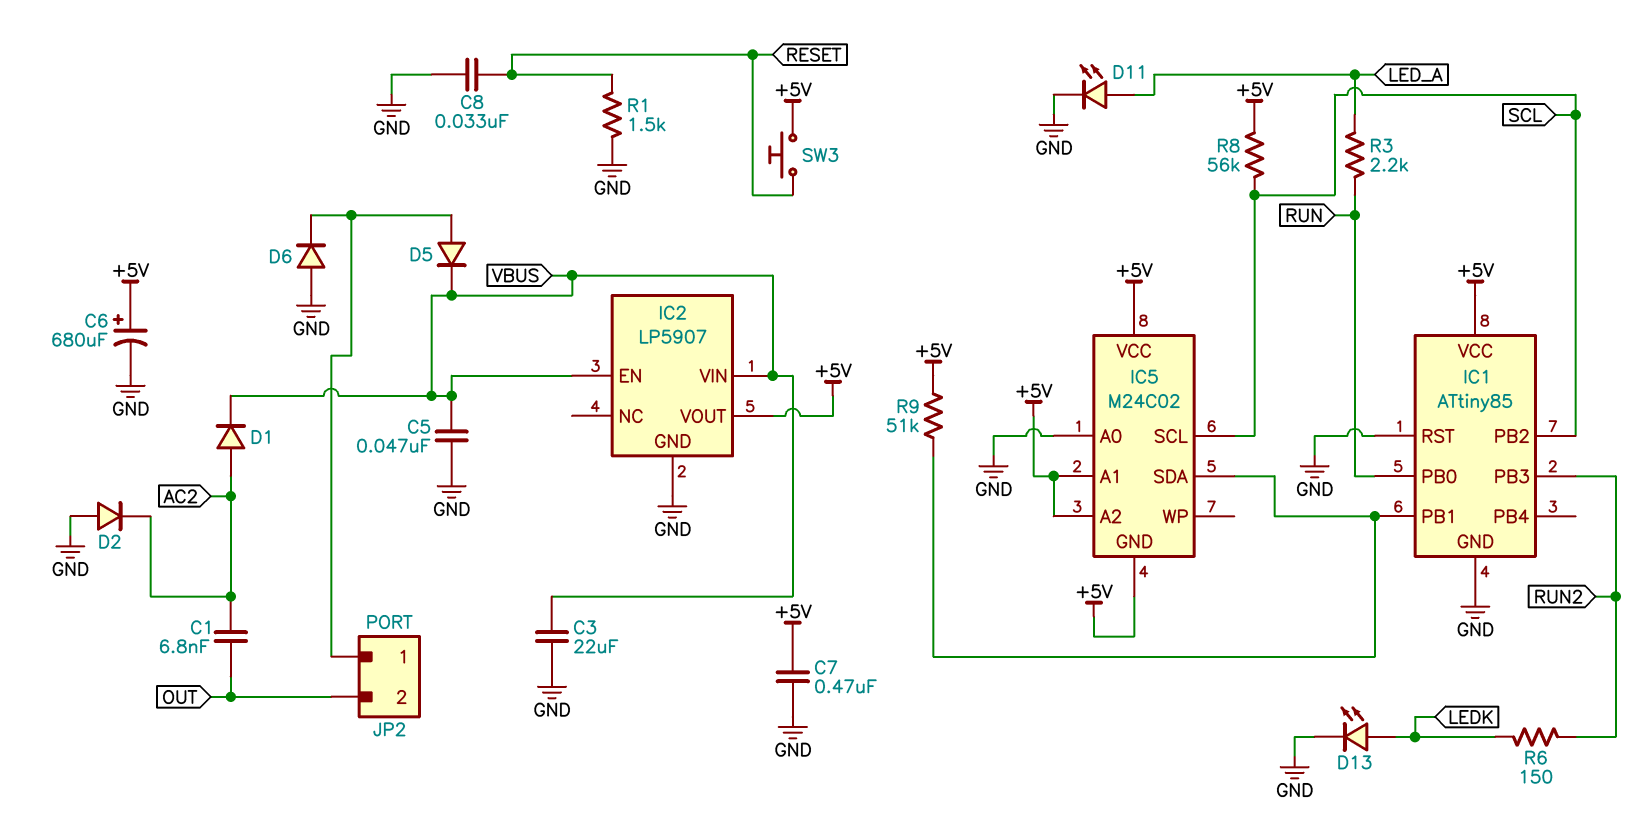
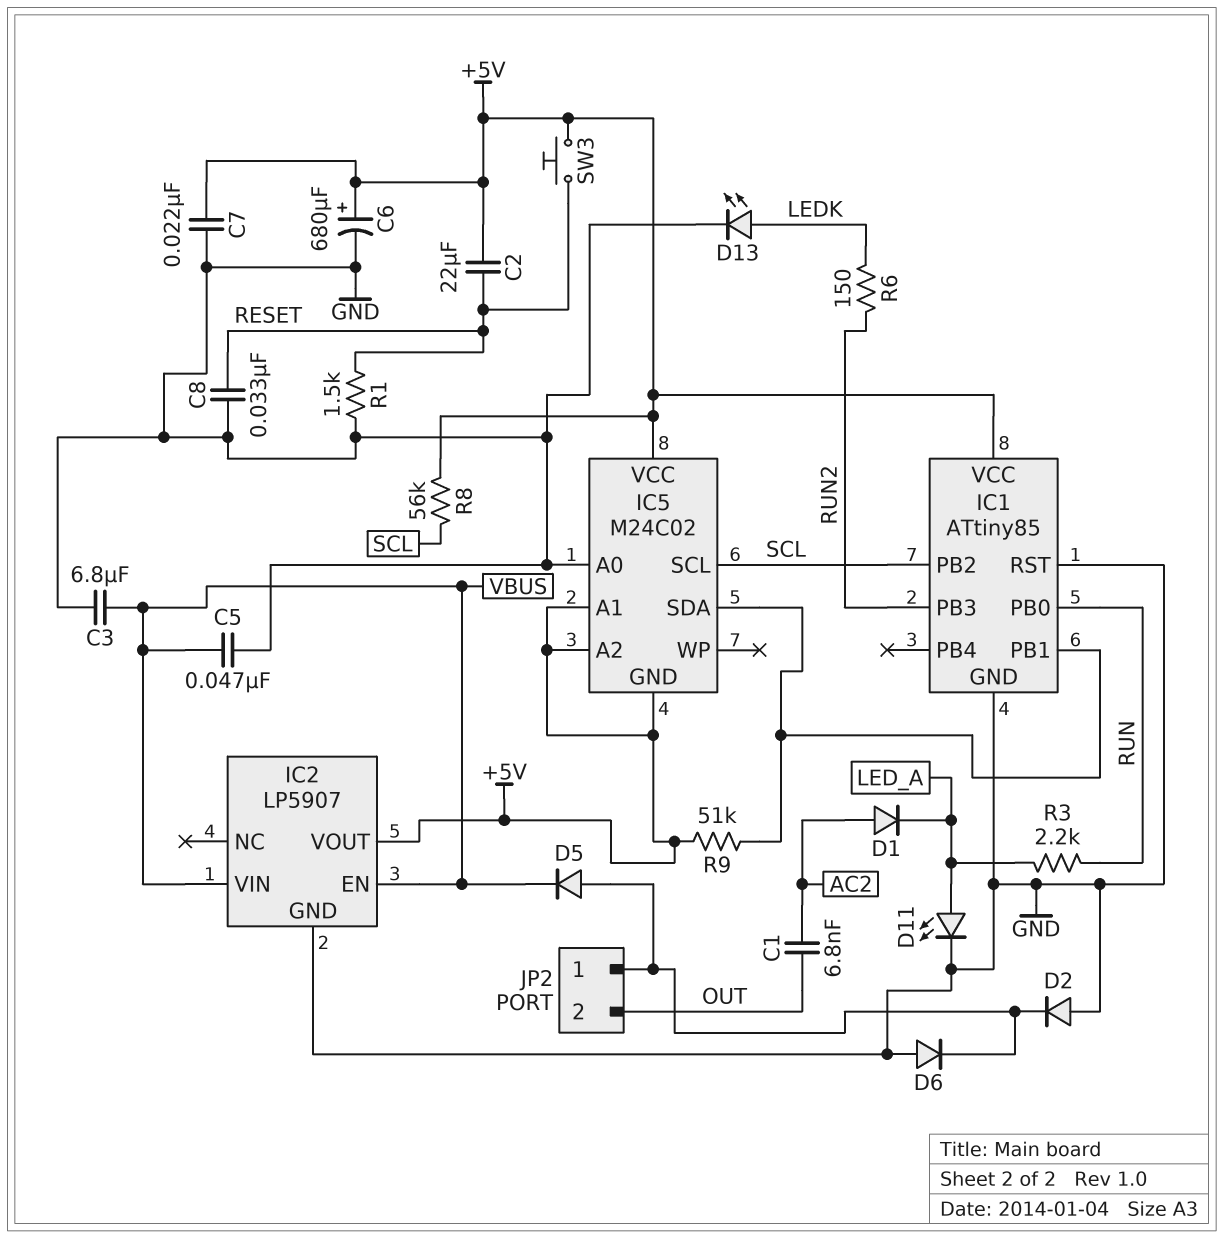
C2: none -> 22uF (+5V, RESET)
C3: 22uF (GND, VBUS) -> 6.8uF (GND, VBUS)
C7: 470nF (+5V, GND) -> 22nF (+5V, GND)
D1: diode (A AC2, K VBUS) -> diode (A AC2, K LED_A)
D2: diode (A GND, K AC2) -> diode (A GND, K JP2/1)

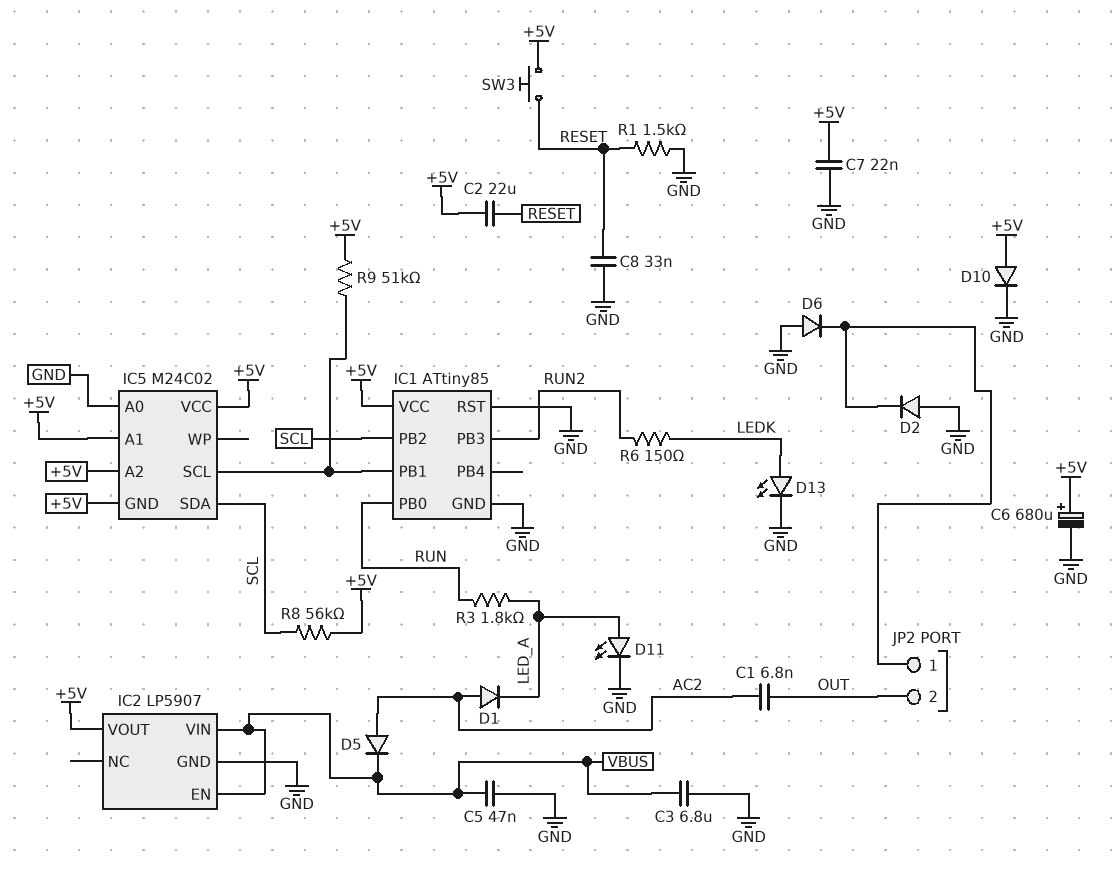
D5: diode (A JP2/1, K VBUS) -> diode (A AC2, K VBUS)
D10: none -> diode (A +5V, K GND)
IC5 pin SCL: SCL -> IC1/PB1
IC5 pin SDA: IC1/PB1 -> SCL
R3: 2.2k (LED_A, RUN) -> 1.8k (LED_A, RUN)

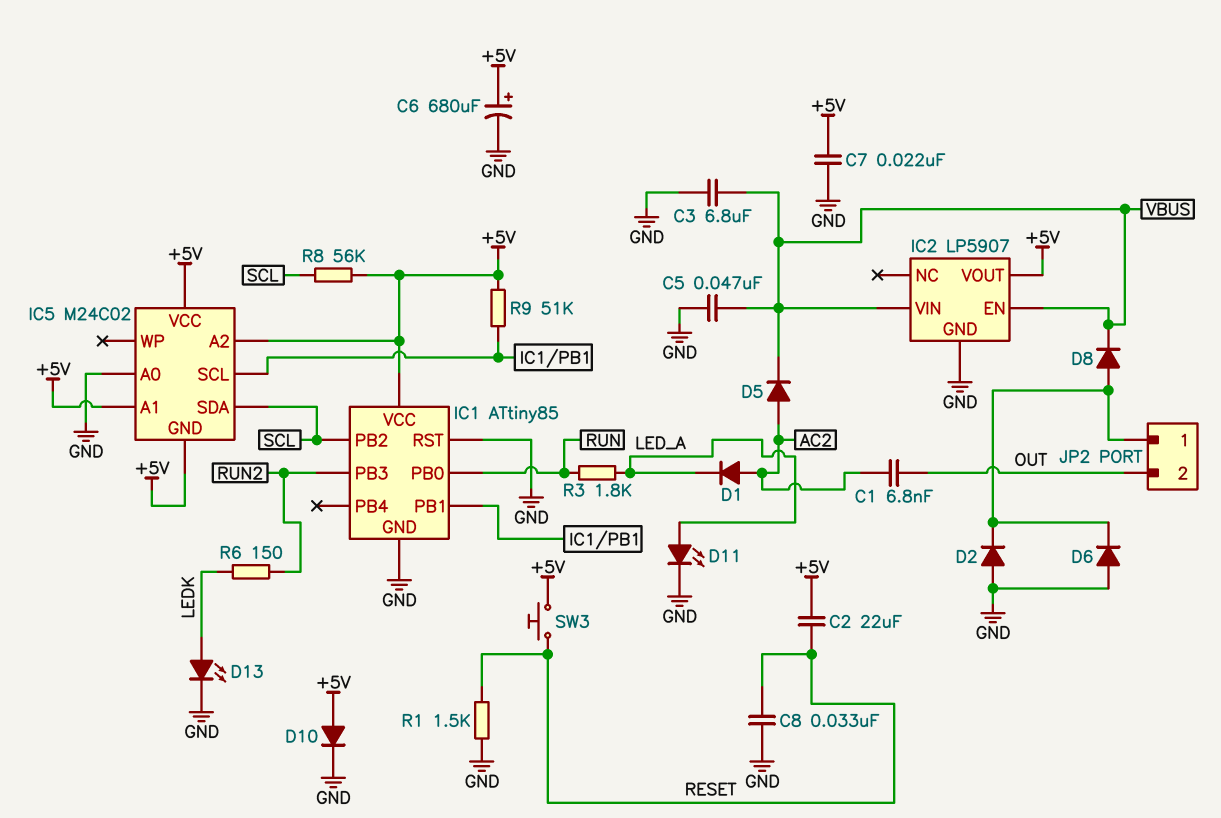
D8: none -> diode (A JP2/1, K VBUS)

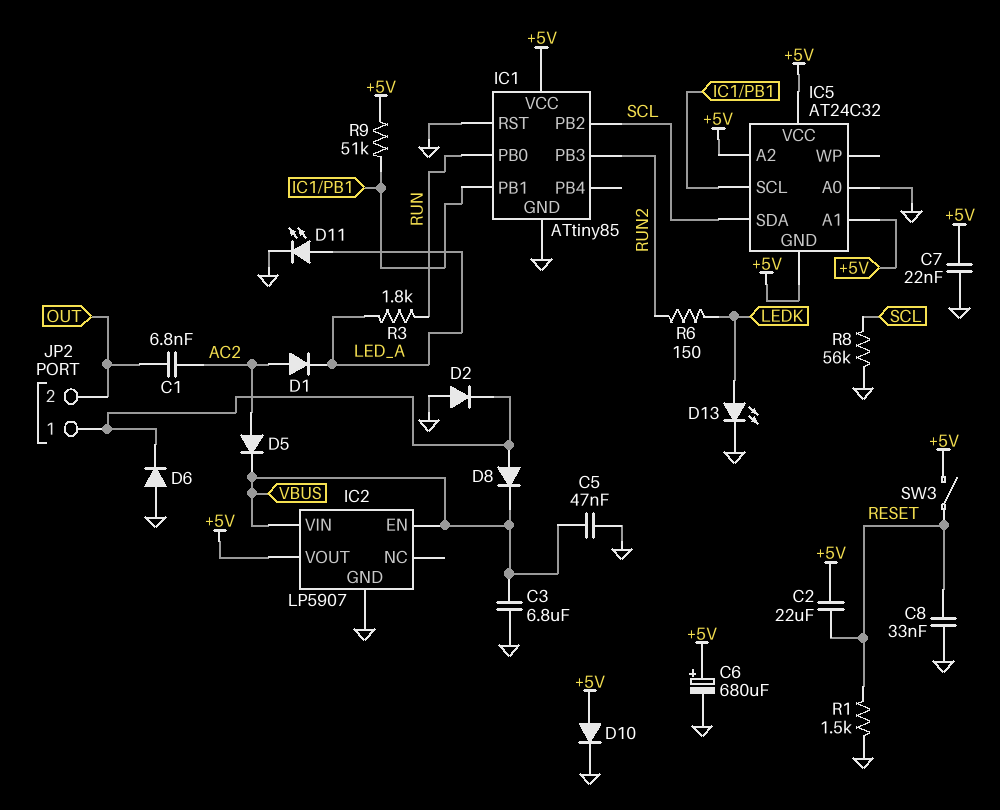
IC5: M24C02 -> AT24C32
R8: 56k (+5V, SCL) -> 56k (GND, SCL)
SW3: button (+5V, RESET) -> switch (+5V, RESET)

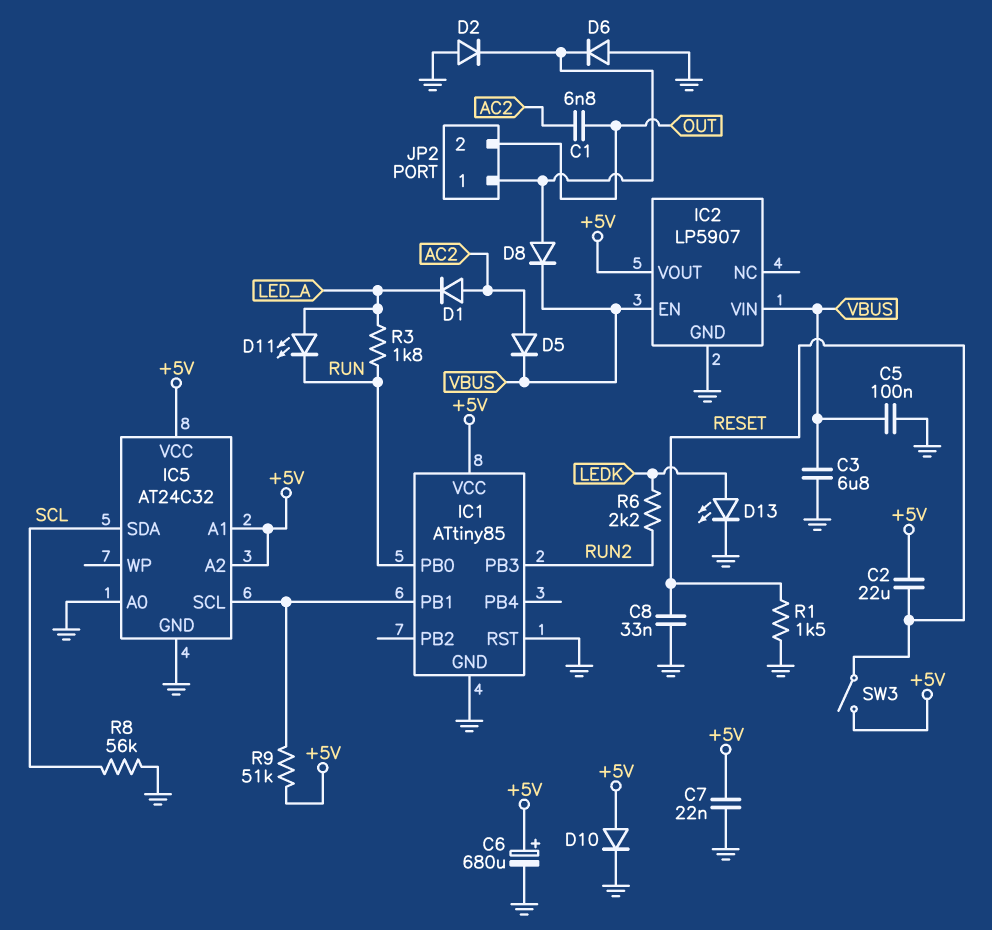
C5: 47nF (GND, VBUS) -> 100nF (GND, VBUS)
D11: LED (A LED_A, K GND) -> LED (A LED_A, K RUN)
IC1 pin PB2: SCL -> none
IC5 pin GND: +5V -> GND
R6: 150 (LEDK, RUN2) -> 2.2k (LEDK, RUN2)

